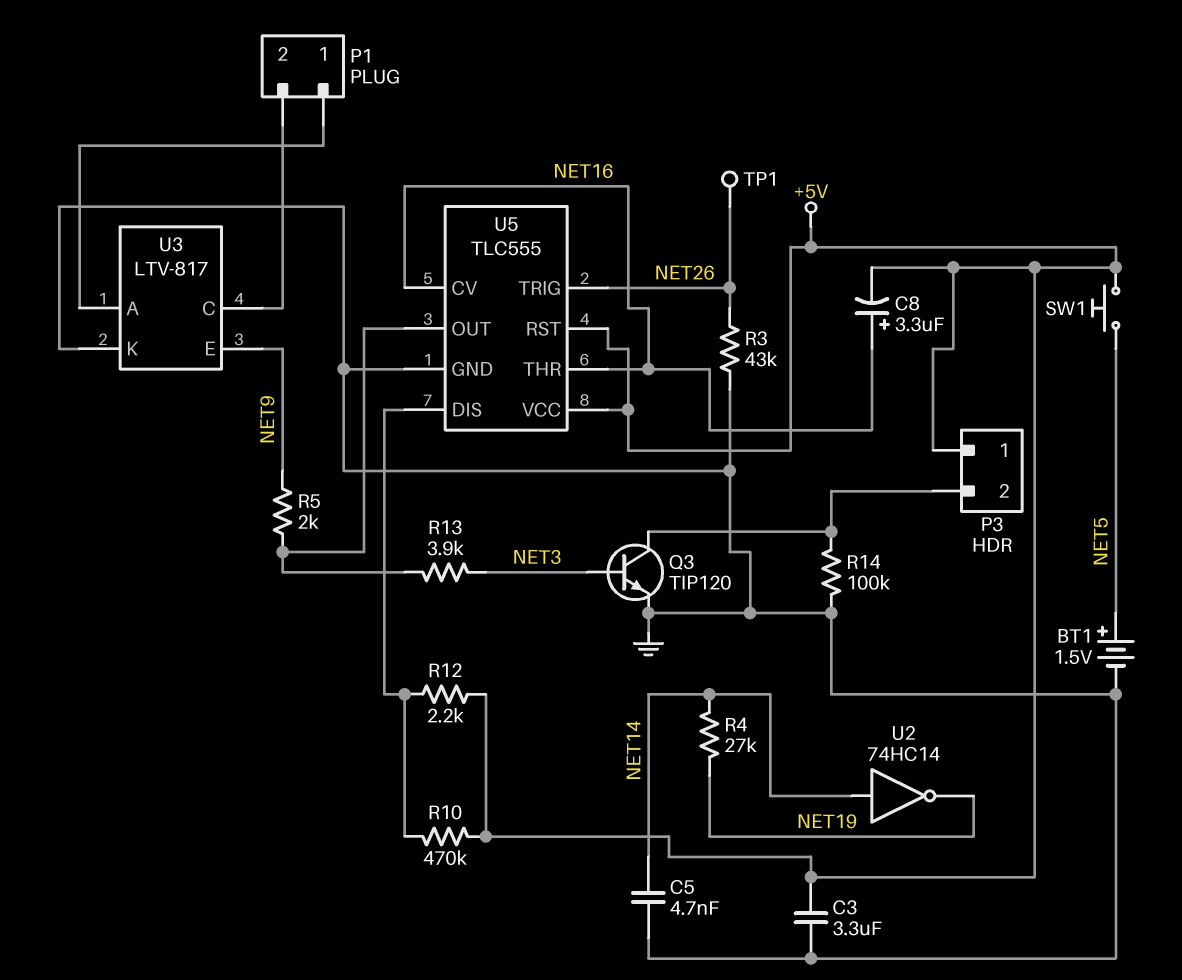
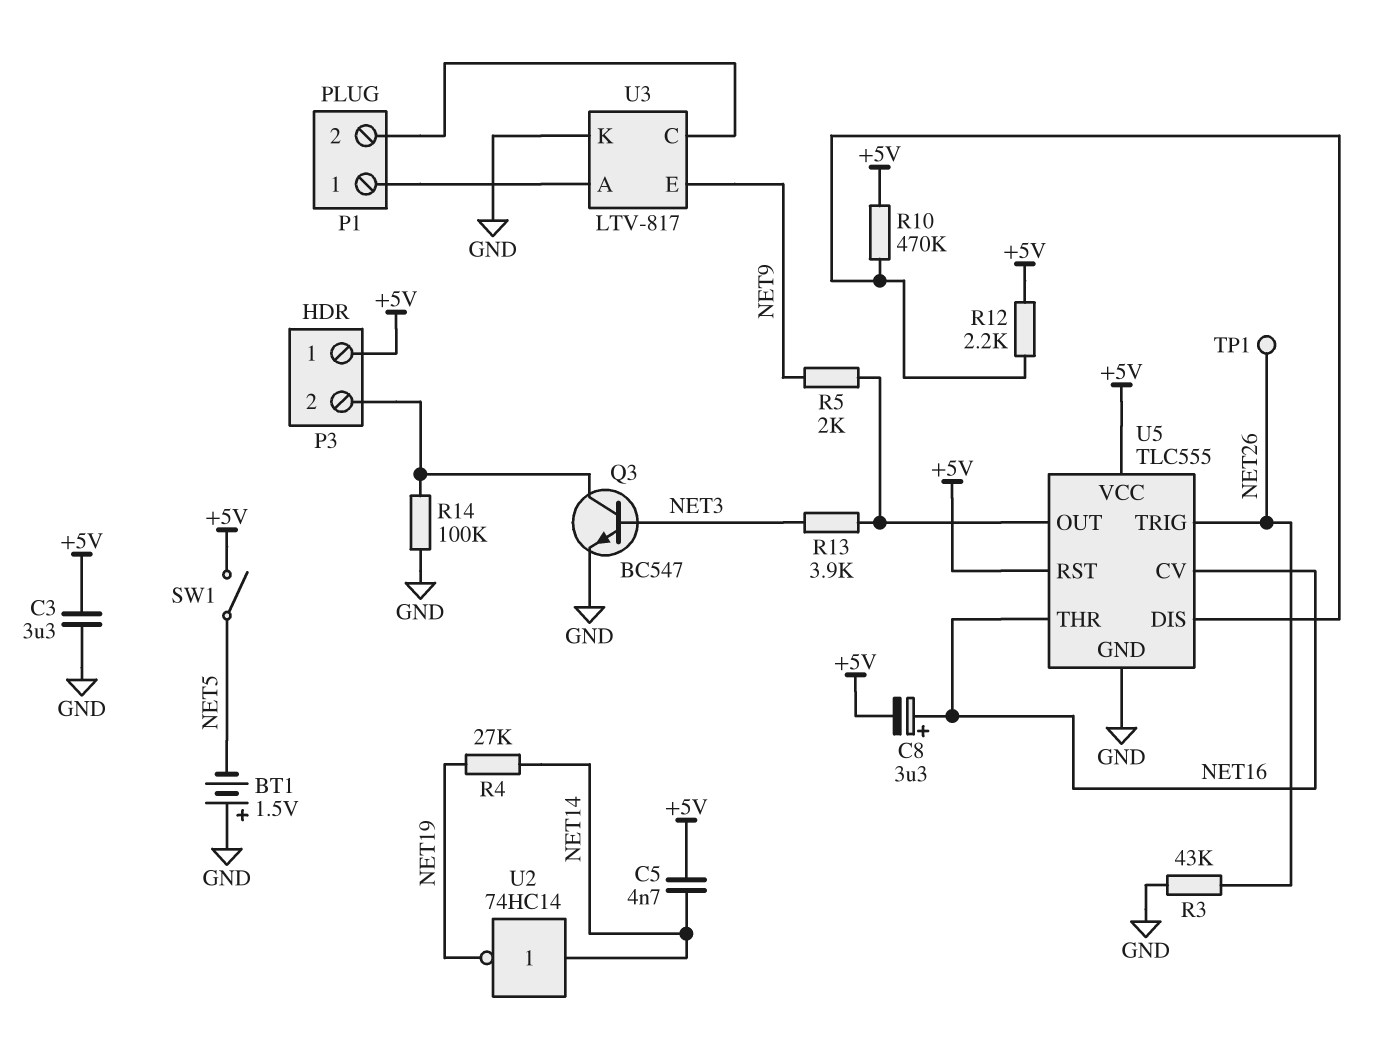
BT1: 1.5V (plus NET5, minus GND) -> 1.5V (plus GND, minus NET5)
C5: 4.7nF (GND, NET14) -> 4.7nF (+5V, NET14)
Q3: NPN TIP120 (B NET3, C P3/2, E GND) -> NPN BC547 (B NET3, C P3/2, E GND)
SW1: button (+5V, NET5) -> switch (+5V, NET5)

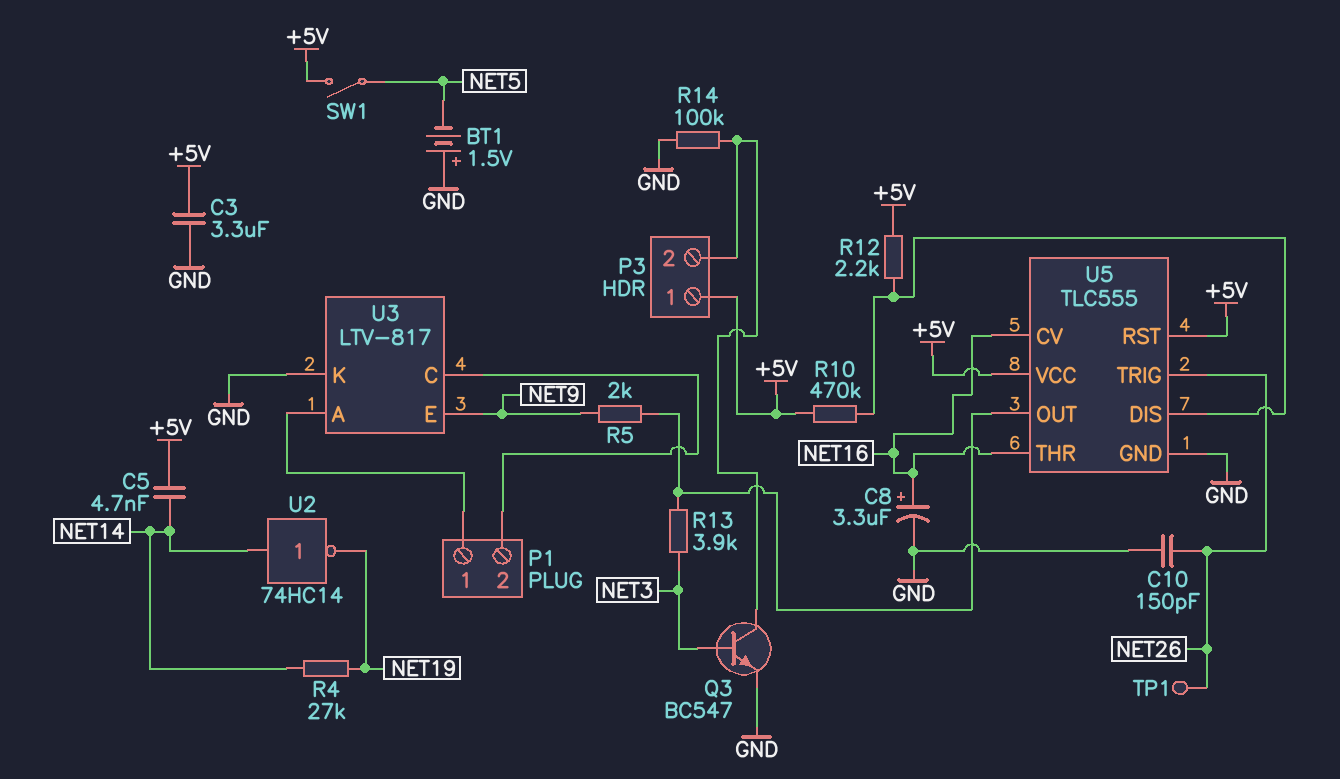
C8: 3.3uF (plus NET16, minus +5V) -> 3.3uF (plus NET16, minus GND)
C10: none -> 150pF (GND, NET26)
R3: 43k (GND, NET26) -> none

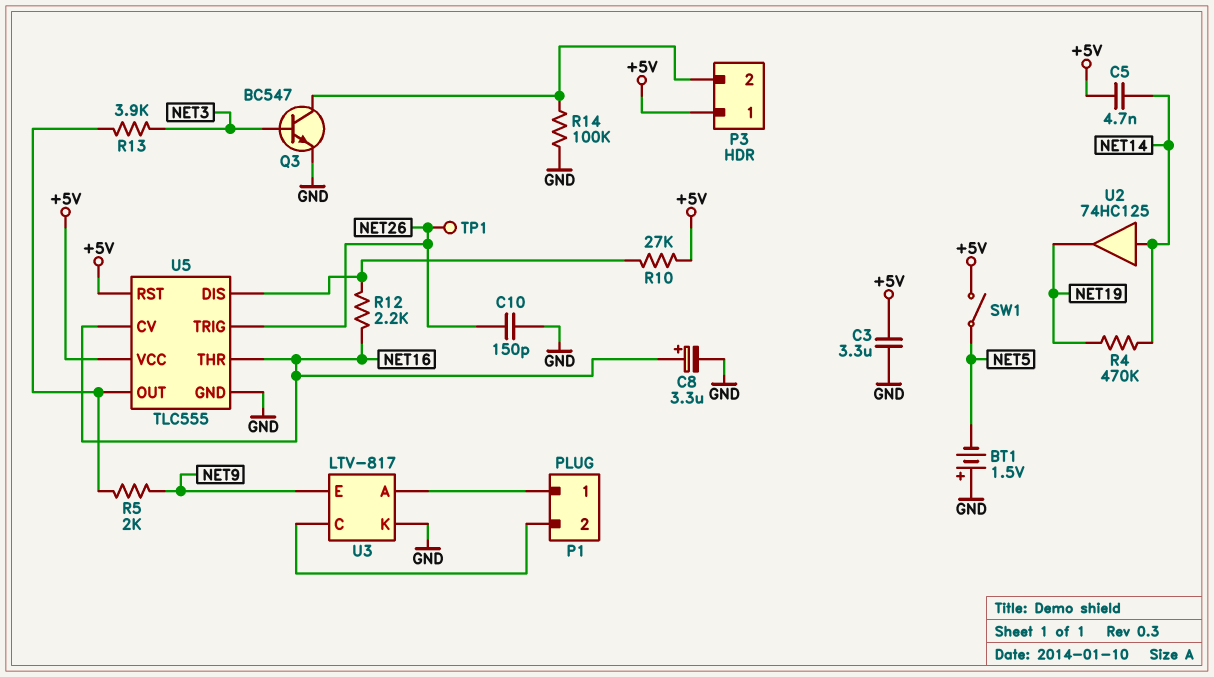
R4: 27k (NET14, NET19) -> 470k (NET14, NET19)
R10: 470k (+5V, U5/DIS) -> 27k (+5V, U5/DIS)
R12: 2.2k (+5V, U5/DIS) -> 2.2k (NET16, U5/DIS)
U2: NOT 74HC14 (in NET14, out NET19) -> buffer 74HC125 (in NET14, out NET19)

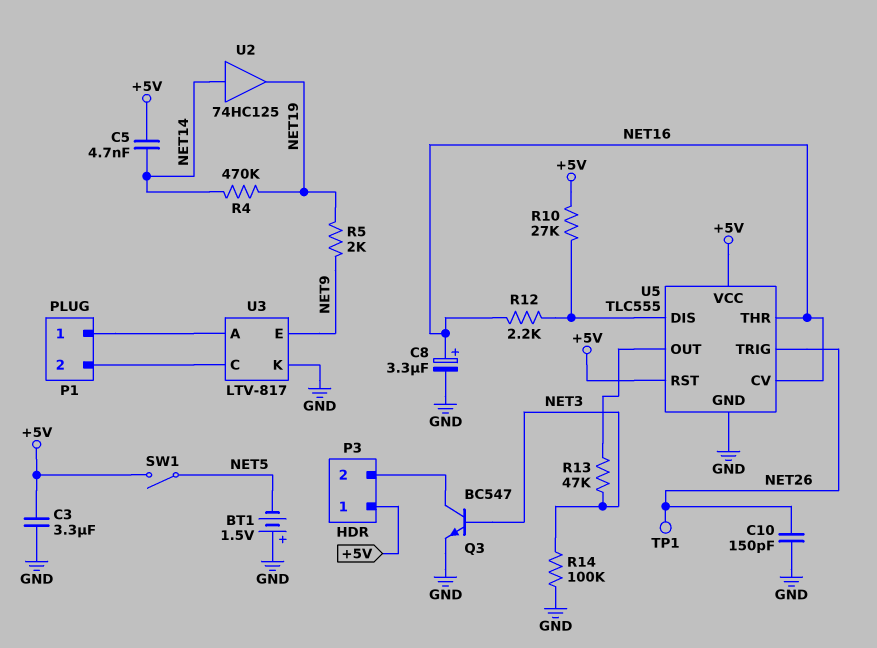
R5: 2k (NET9, U5/OUT) -> 2k (NET9, NET19)
R13: 3.9k (NET3, U5/OUT) -> 47k (NET3, U5/OUT)
R14: 100k (GND, P3/2) -> 100k (GND, NET3)

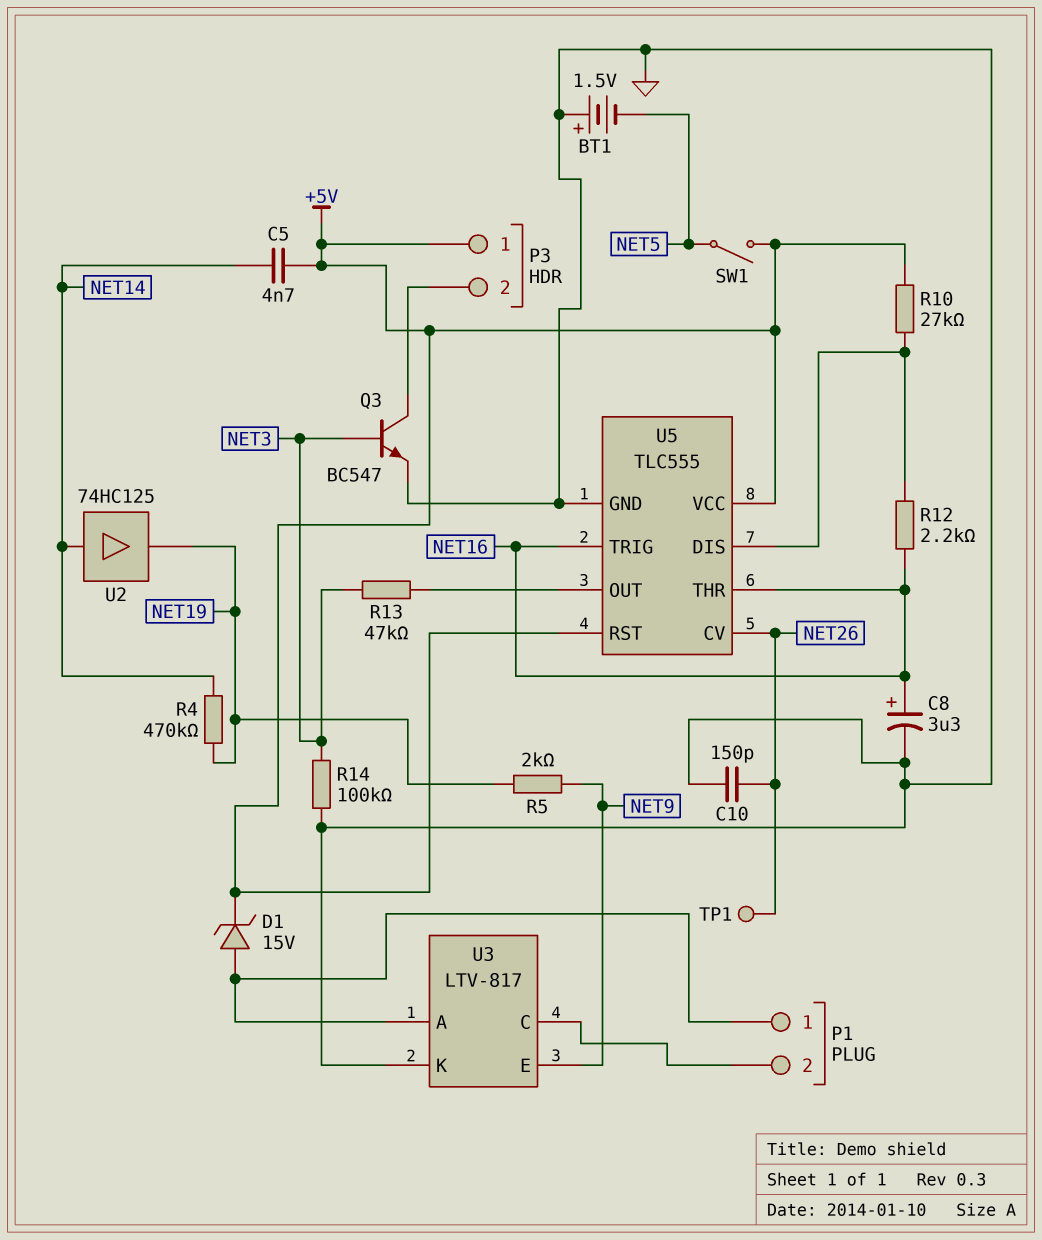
C3: 3.3uF (+5V, GND) -> none
D1: none -> zener 15V (A P1/1, K +5V)
U5 pin CV: NET16 -> NET26
U5 pin TRIG: NET26 -> NET16

